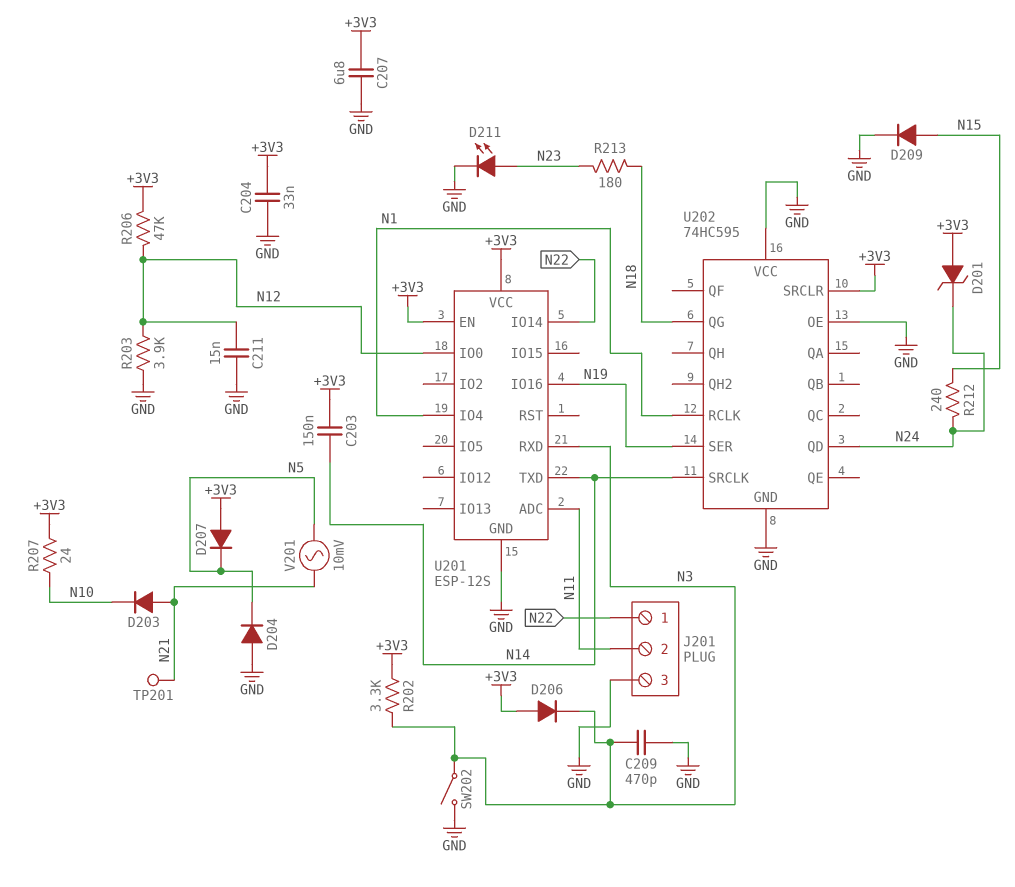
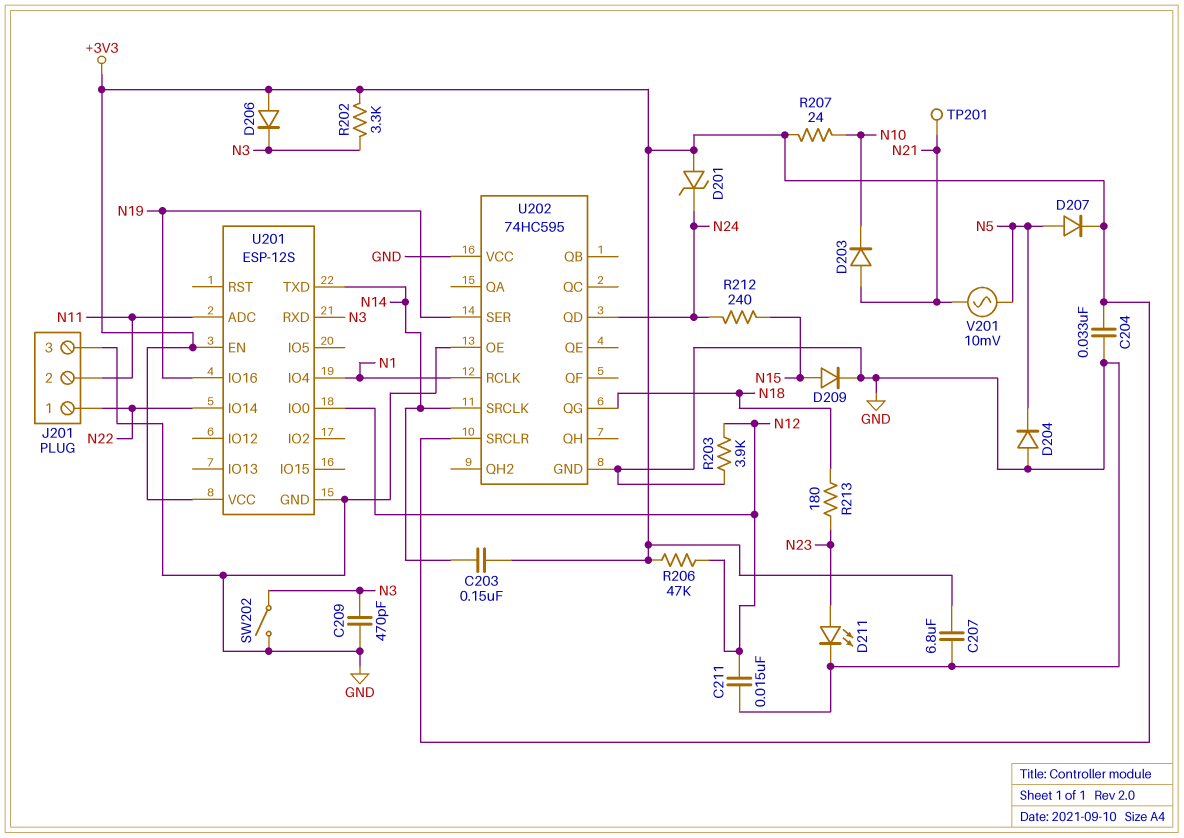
D207: diode (A +3V3, K N5) -> diode (A N5, K +3V3)

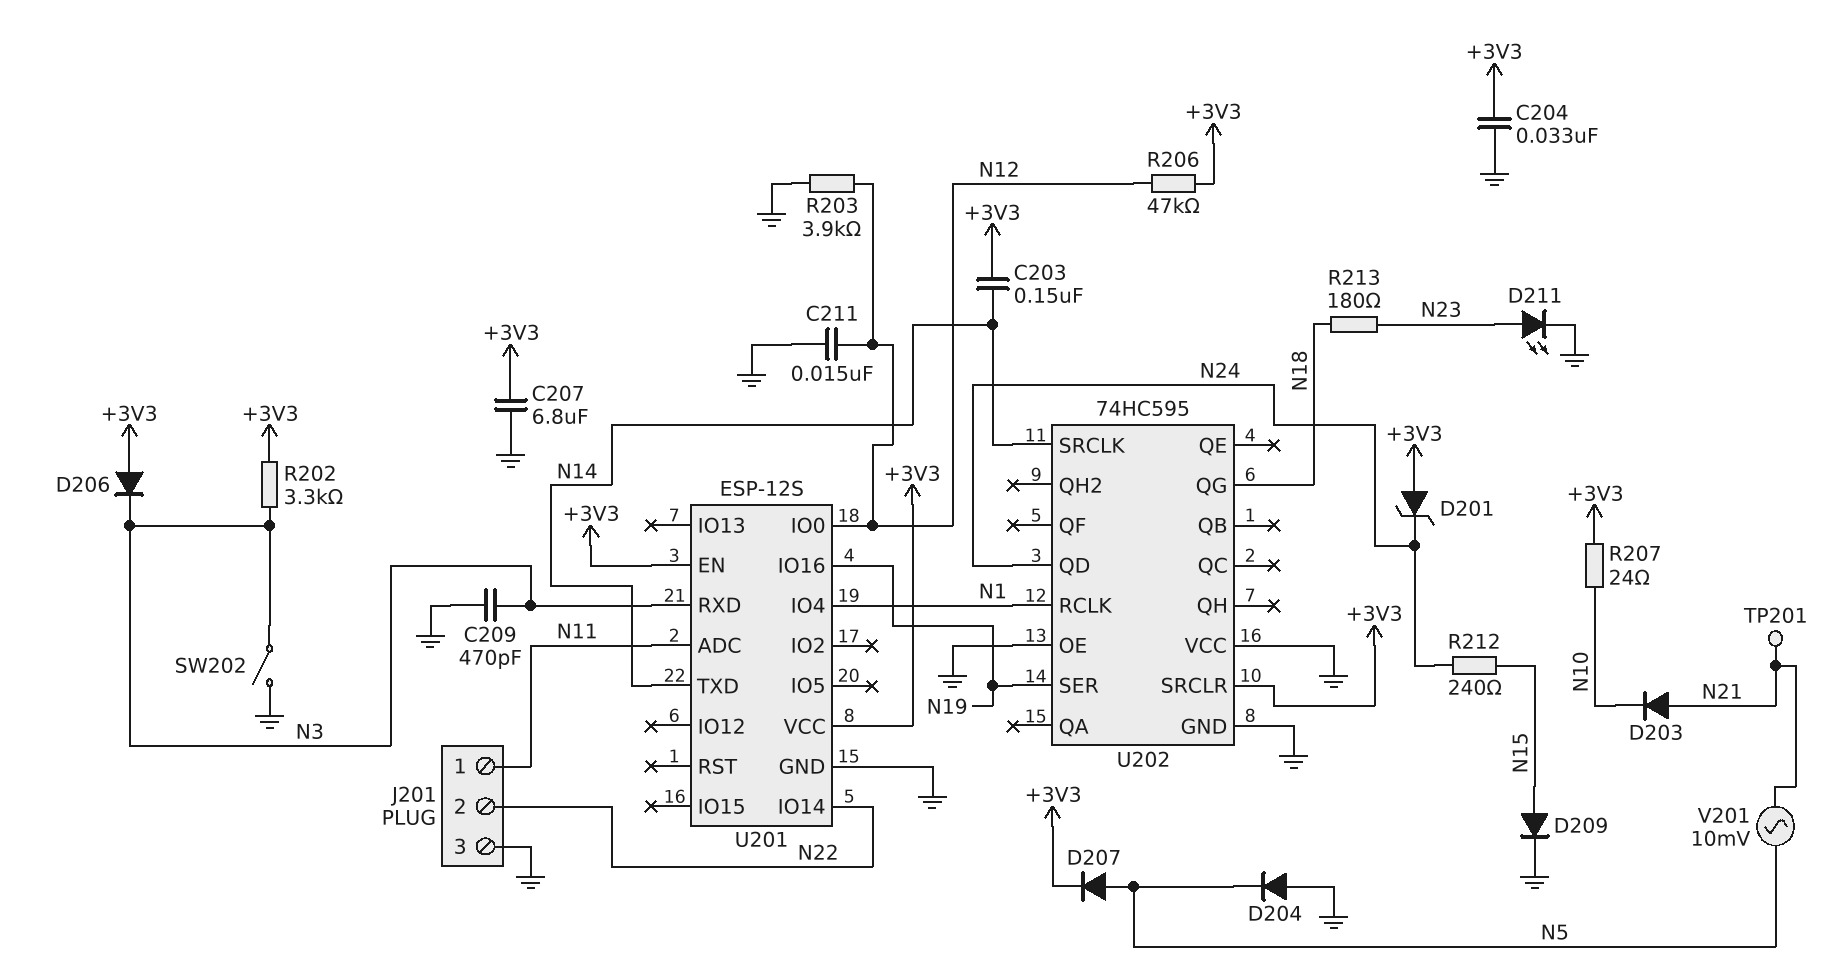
J201 pin 1: N22 -> N11
J201 pin 2: N11 -> N22

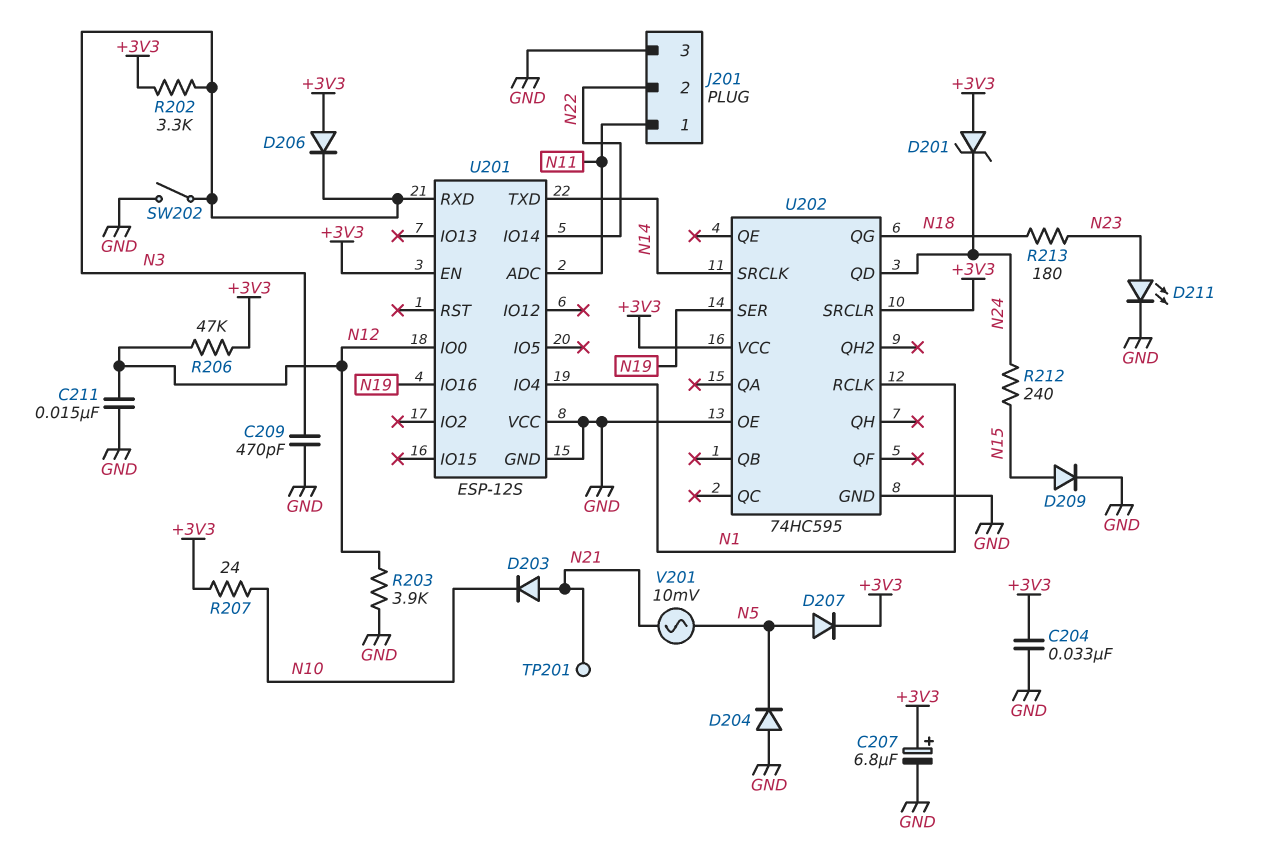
C203: 150nF (+3V3, N14) -> none
C207: 6.8uF (+3V3, GND) -> 6.8uF (plus +3V3, minus GND)
U201 pin VCC: +3V3 -> GND
U202 pin VCC: GND -> +3V3

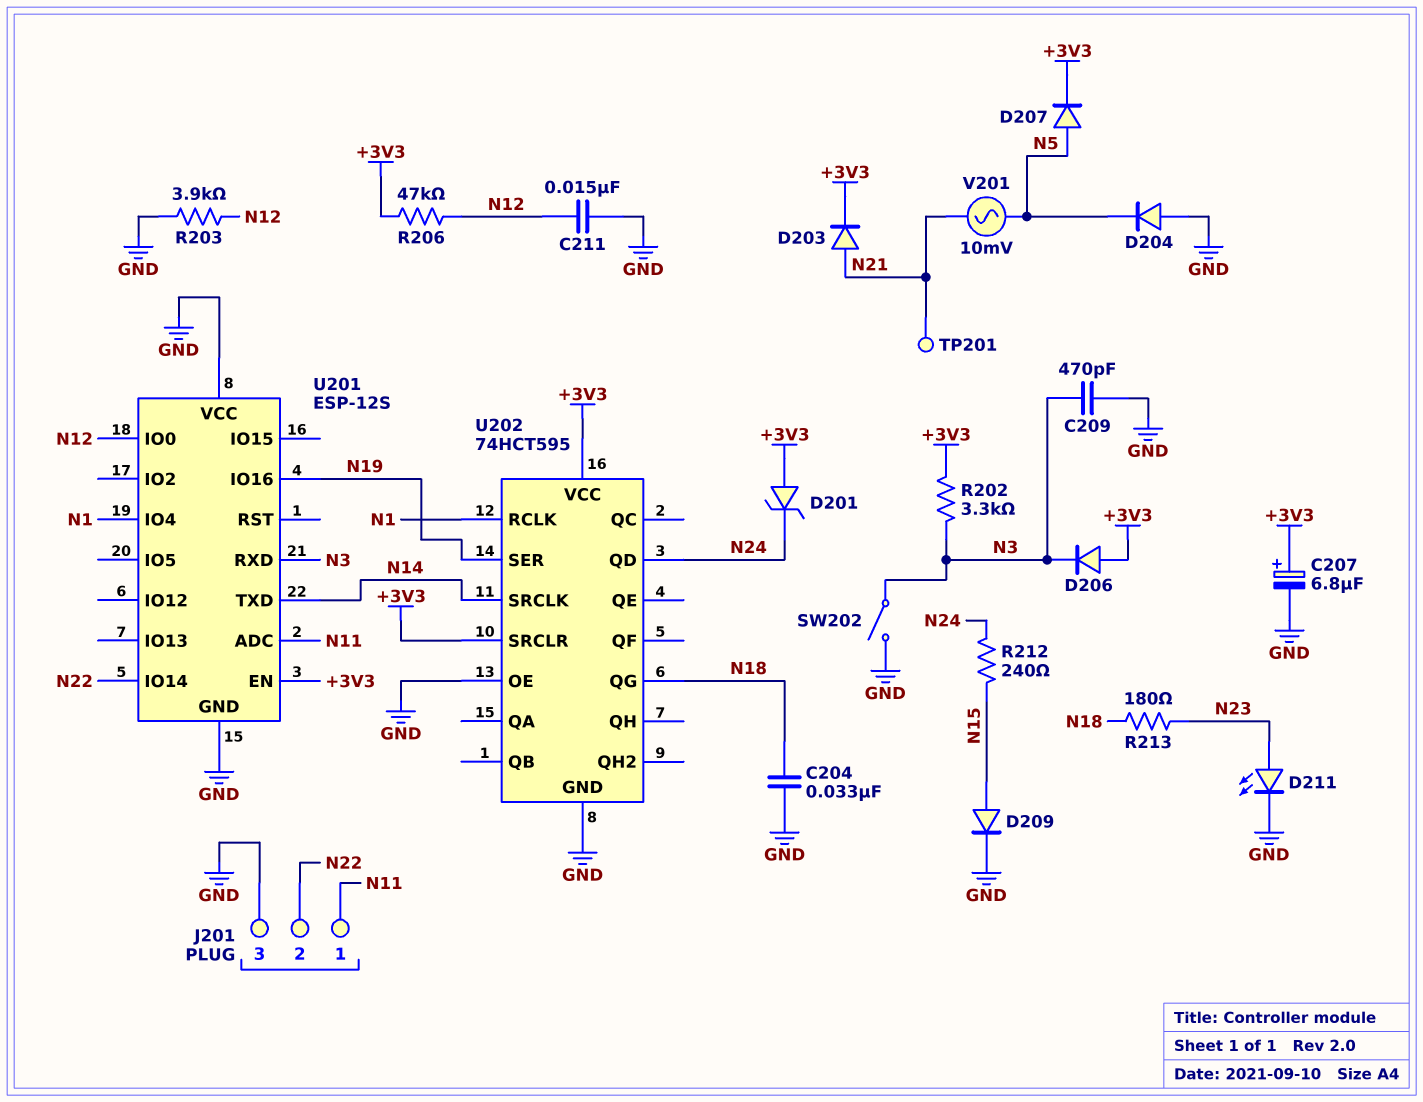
C204: 33nF (+3V3, GND) -> 33nF (GND, N18)
D203: diode (A N21, K N10) -> diode (A N21, K +3V3)
R207: 24 (+3V3, N10) -> none
U202: 74HC595 -> 74HCT595

